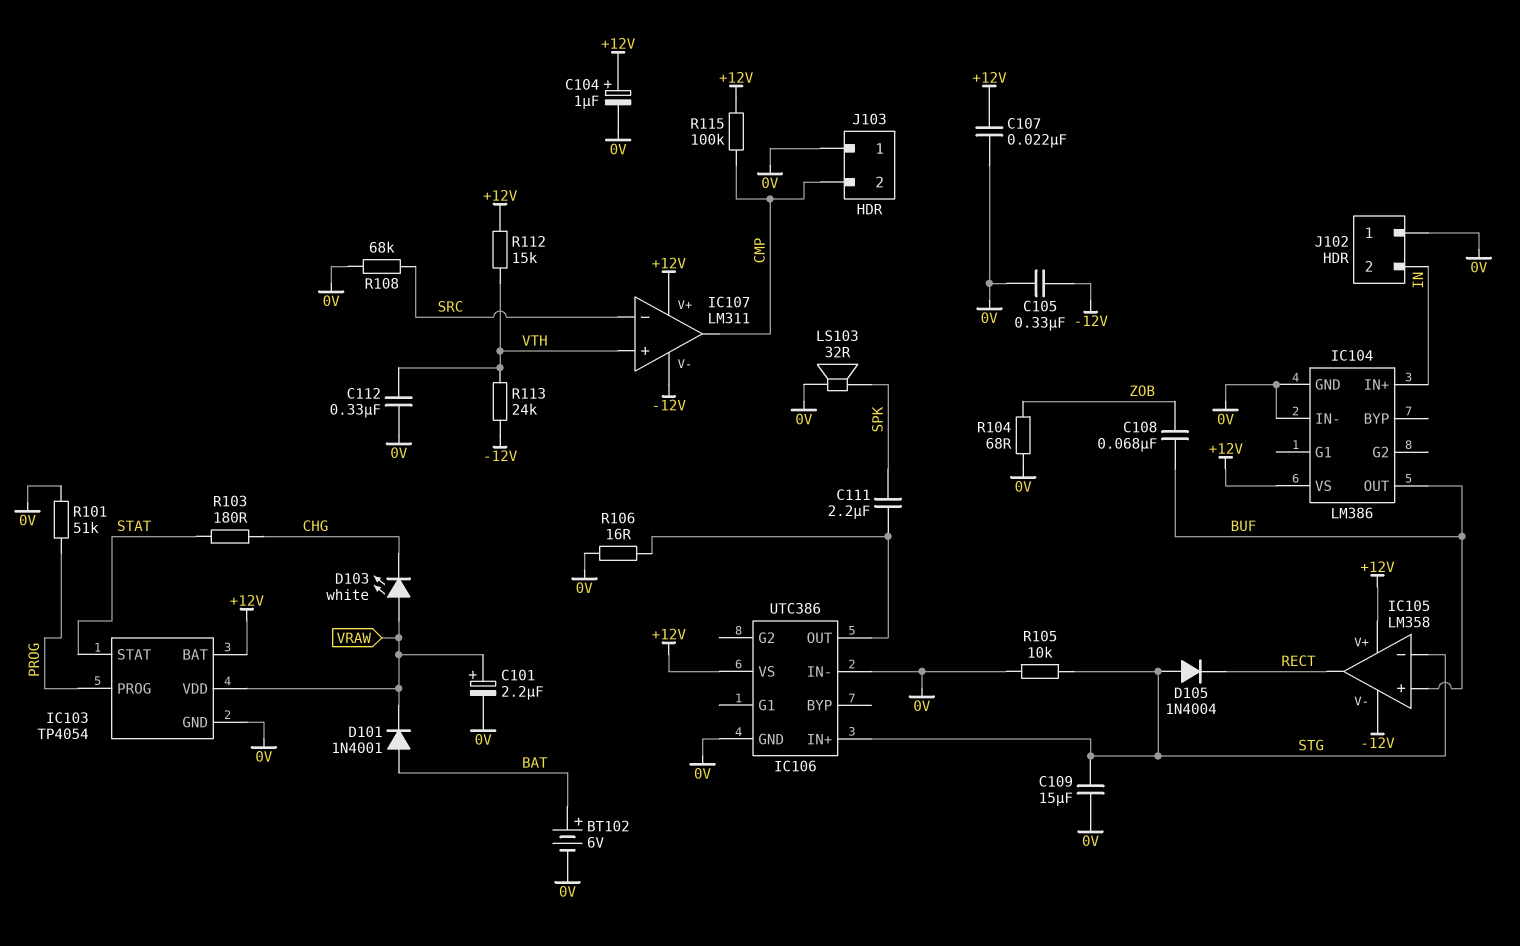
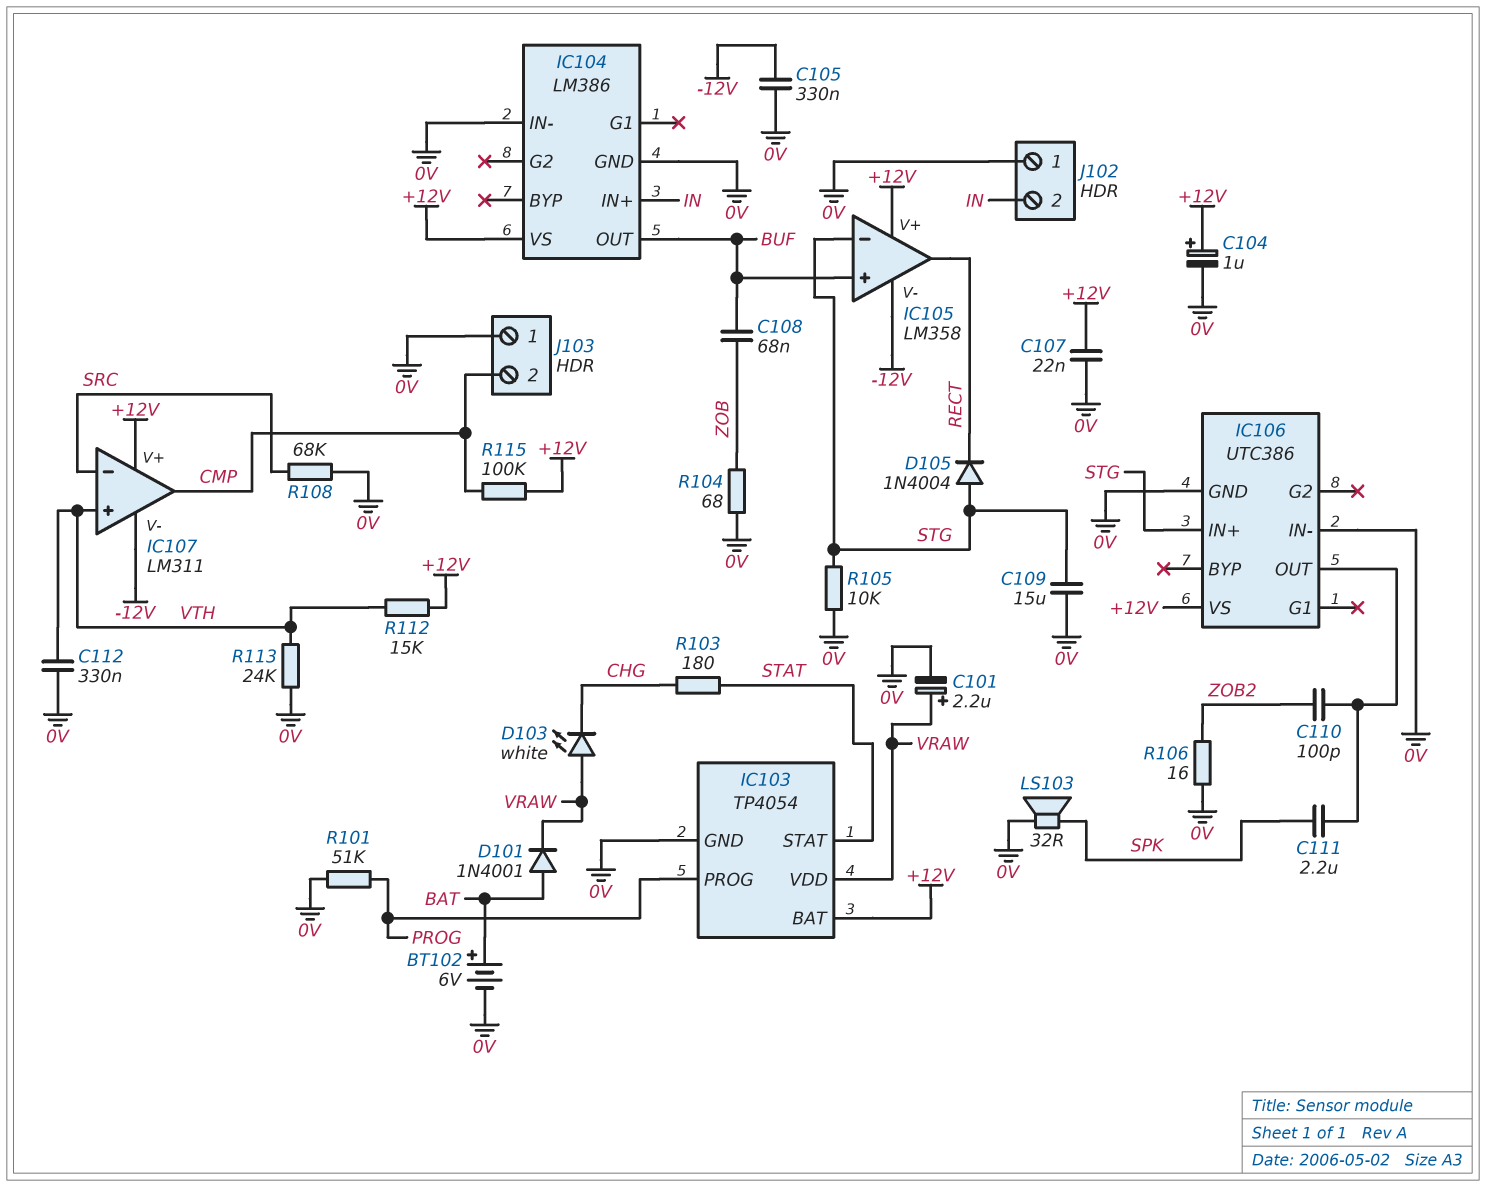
C110: none -> 100pF (IC106/OUT, ZOB2)
R106: 16 (0V, IC106/OUT) -> 16 (0V, ZOB2)
R113: 24k (-12V, VTH) -> 24k (0V, VTH)

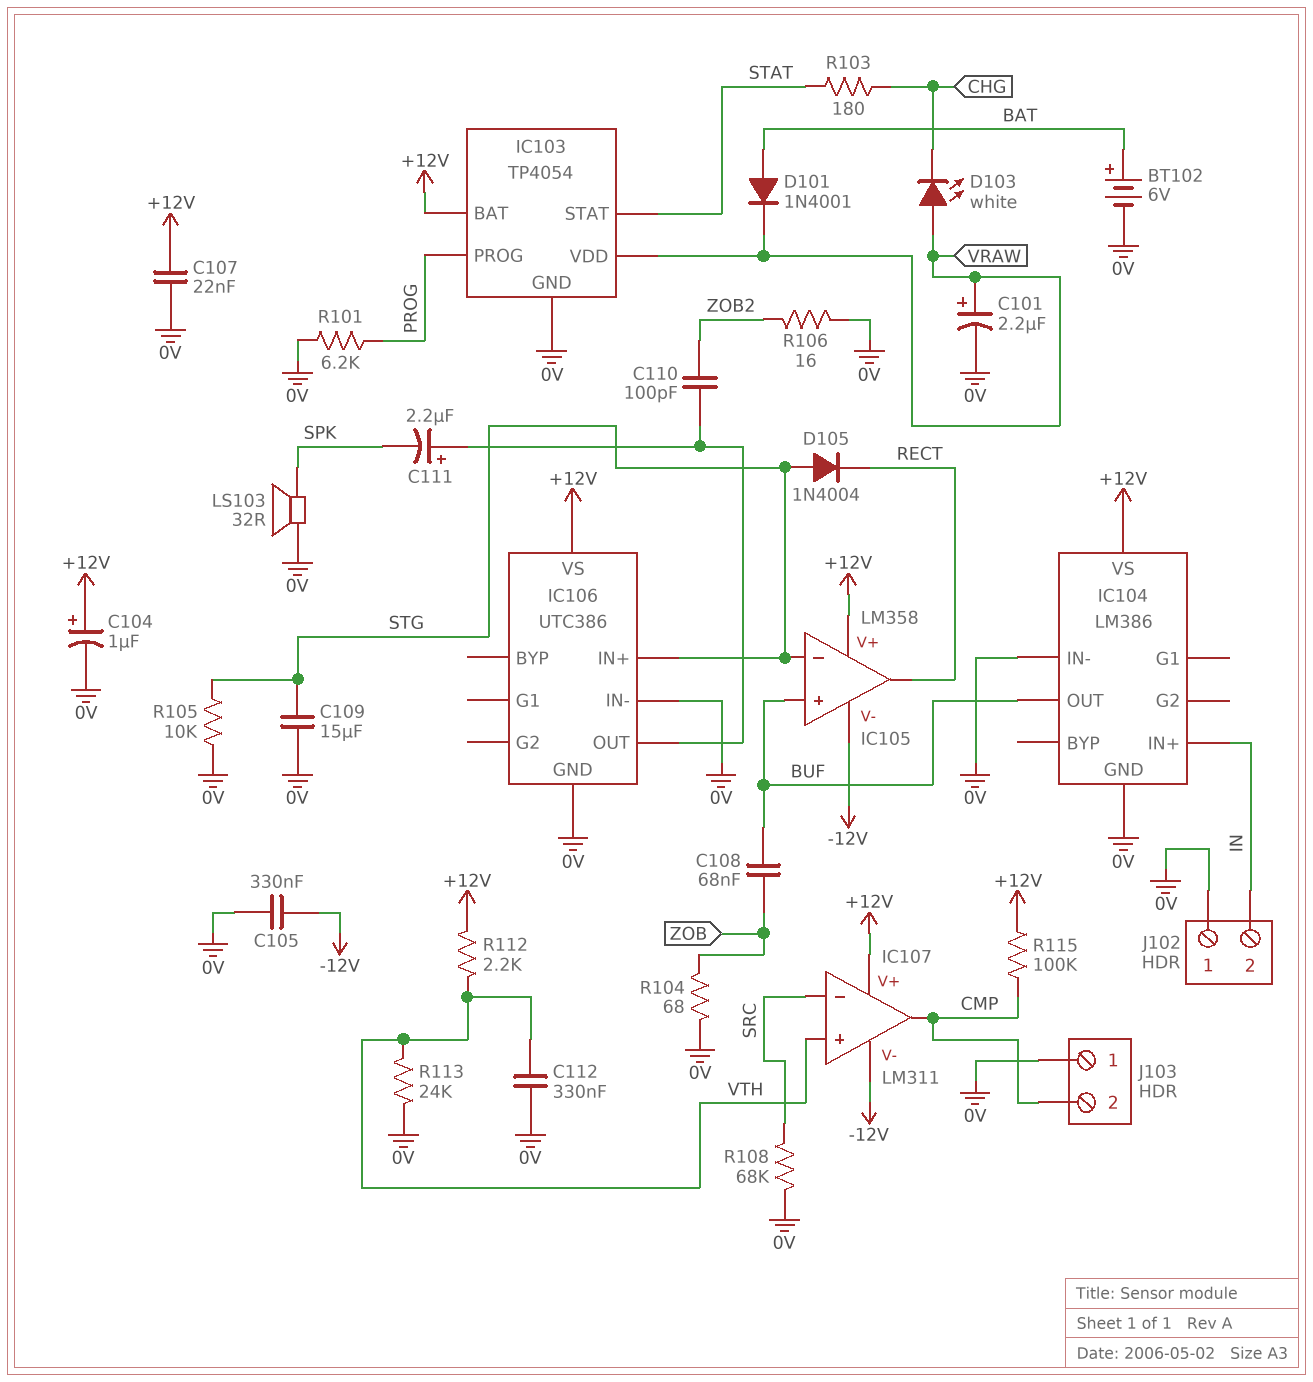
C111: 2.2uF (IC106/OUT, SPK) -> 2.2uF (plus IC106/OUT, minus SPK)
R101: 51k (0V, PROG) -> 6.2k (0V, PROG)
R112: 15k (+12V, VTH) -> 2.2k (+12V, VTH)

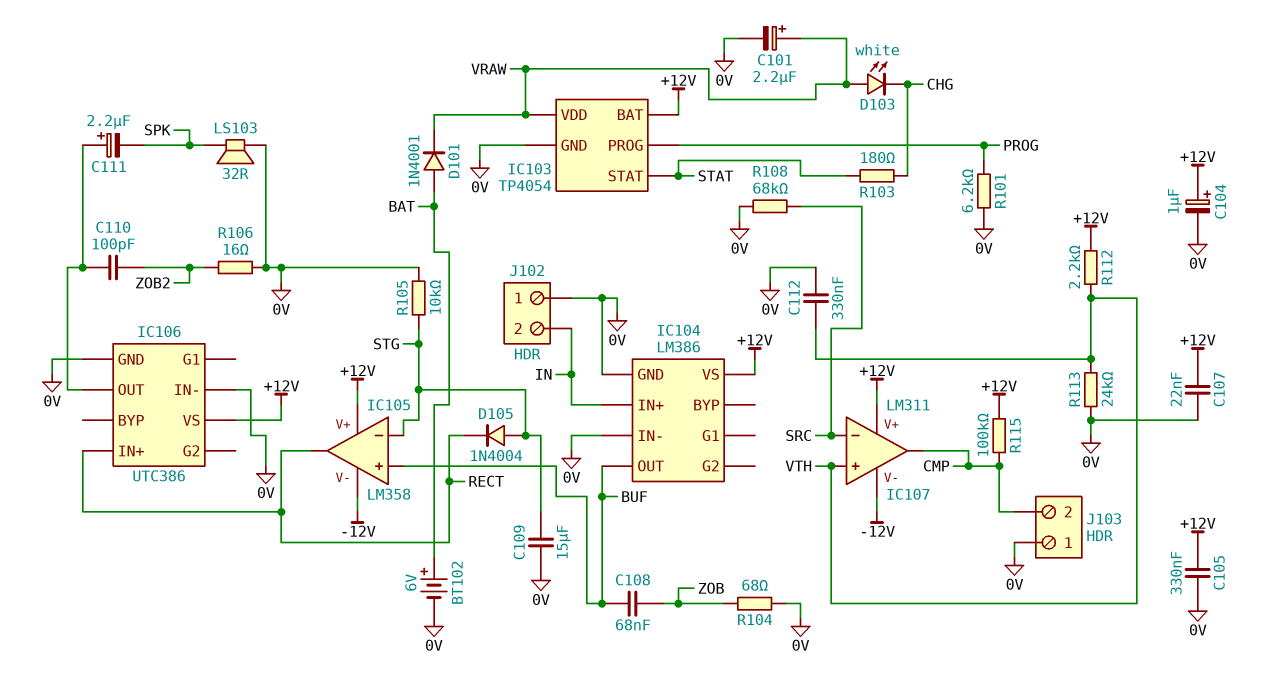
C105: 330nF (-12V, 0V) -> 330nF (+12V, 0V)
IC106 pin IN+: STG -> RECT

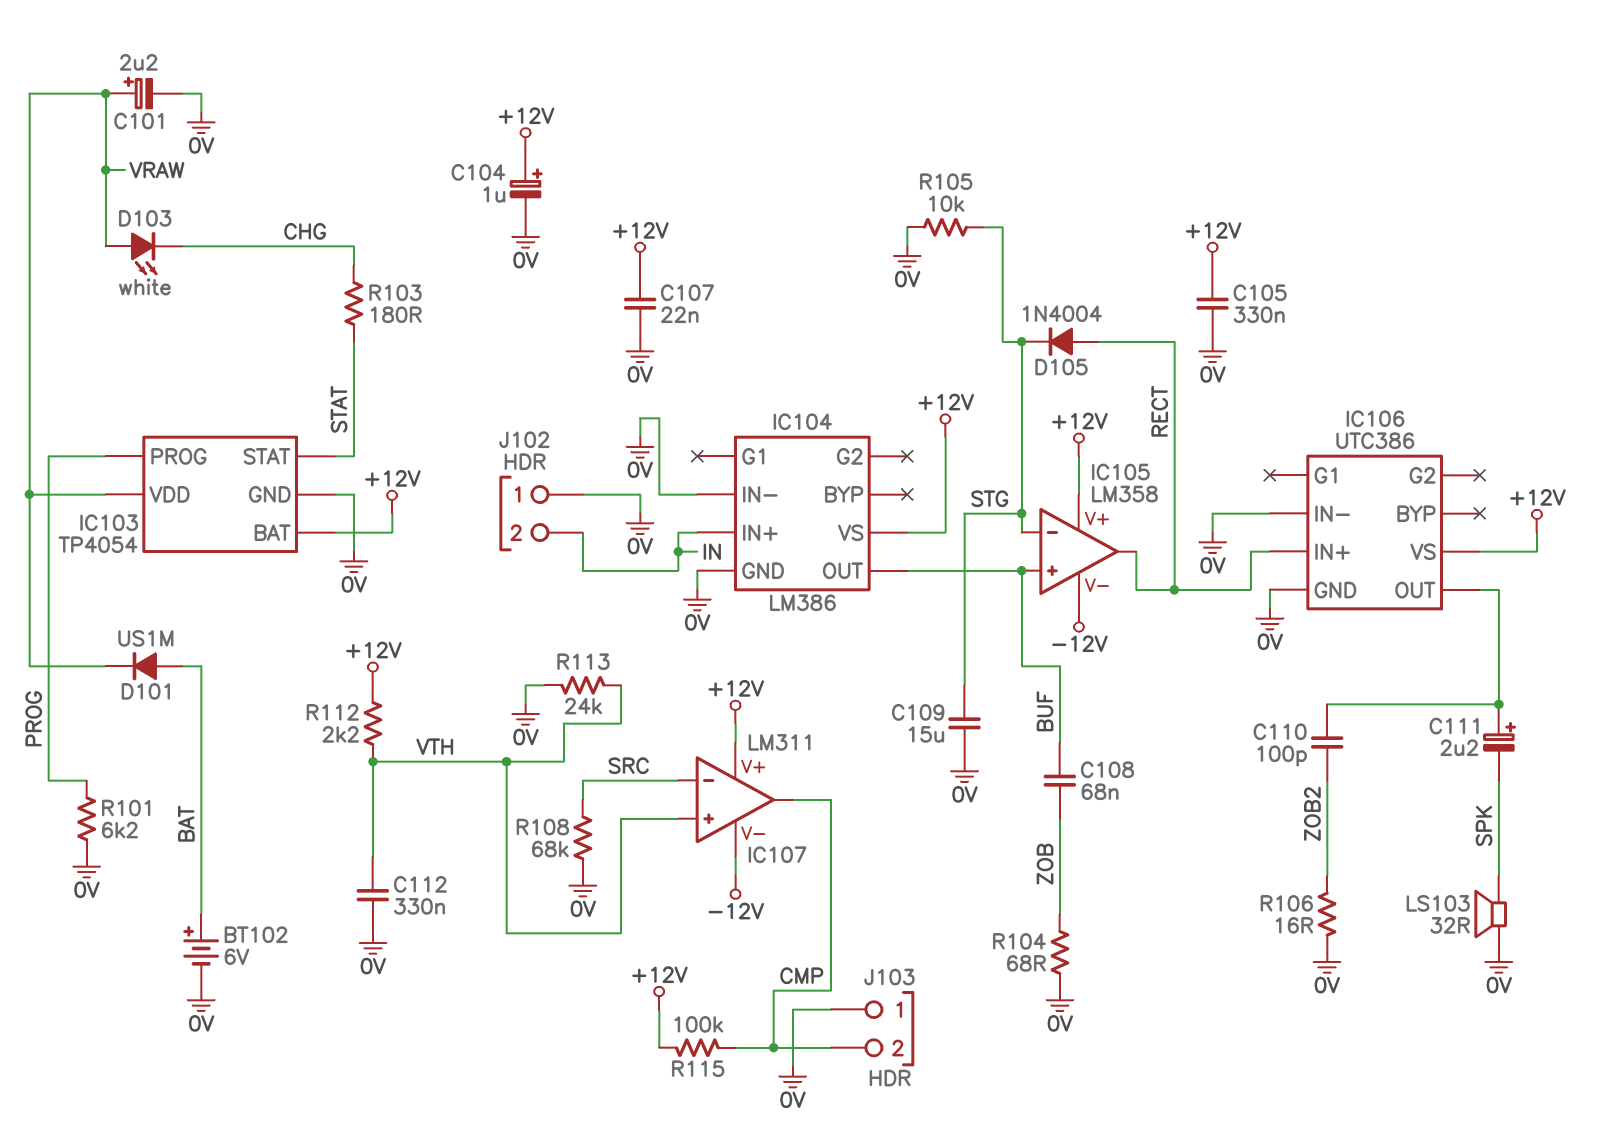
D101: diode 1N4001 (A BAT, K VRAW) -> diode US1M (A BAT, K VRAW)
D105: diode 1N4004 (A STG, K RECT) -> diode 1N4004 (A RECT, K STG)

